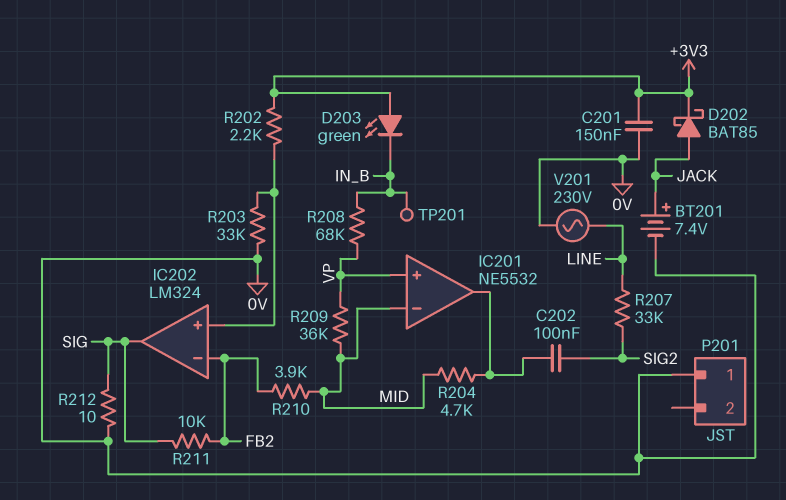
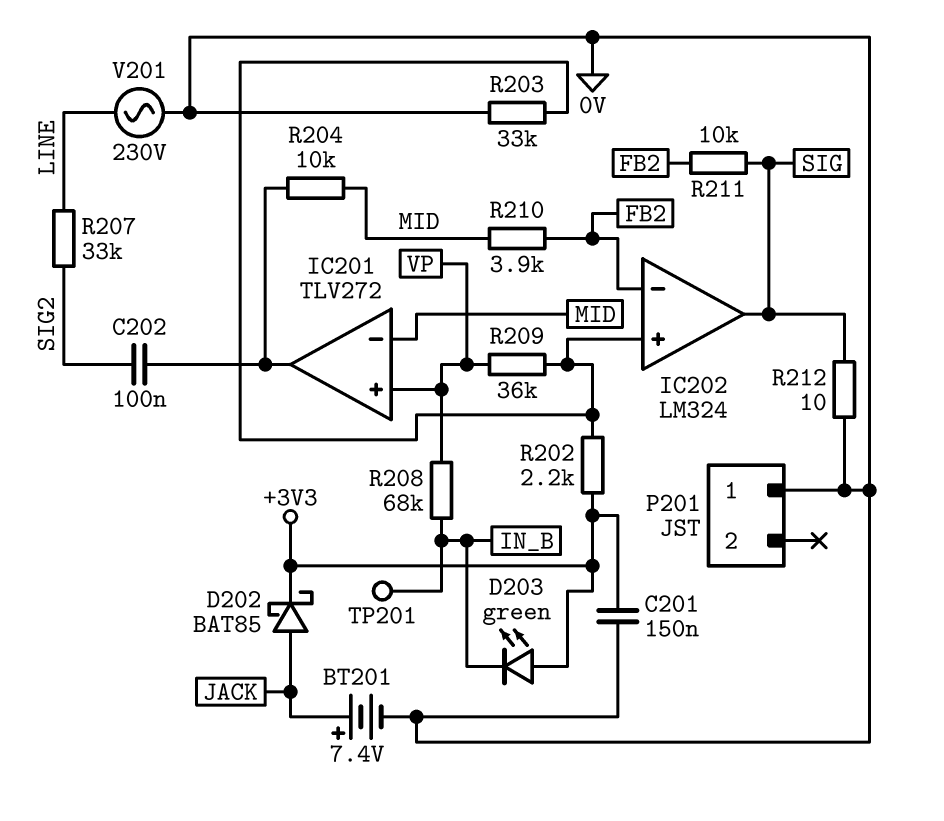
IC201: NE5532 -> TLV272
R204: 4.7k (IC201/out, MID) -> 10k (IC201/out, MID)
R209: 36k (MID, VP) -> 36k (IC202/in+, VP)

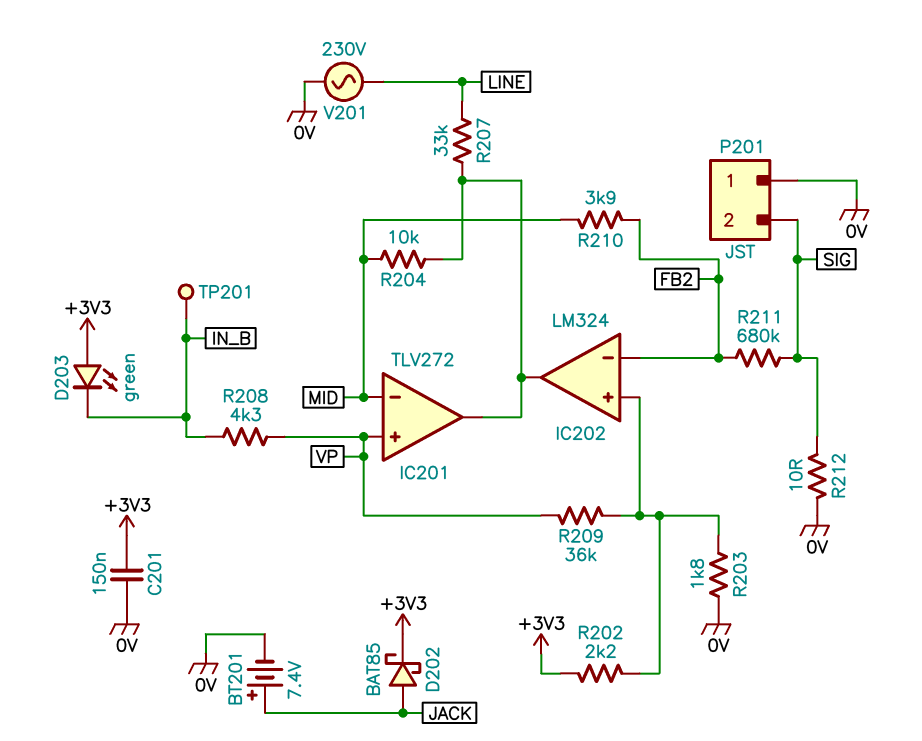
C202: 100nF (IC201/out, SIG2) -> none
IC202 pin out: SIG -> IC201/out
P201 pin 2: none -> SIG
R203: 33k (0V, IC202/in+) -> 1.8k (0V, IC202/in+)
R207: 33k (LINE, SIG2) -> 33k (IC201/out, LINE)
R208: 68k (IN_B, VP) -> 4.3k (IN_B, VP)
R211: 10k (FB2, SIG) -> 680k (FB2, SIG)

